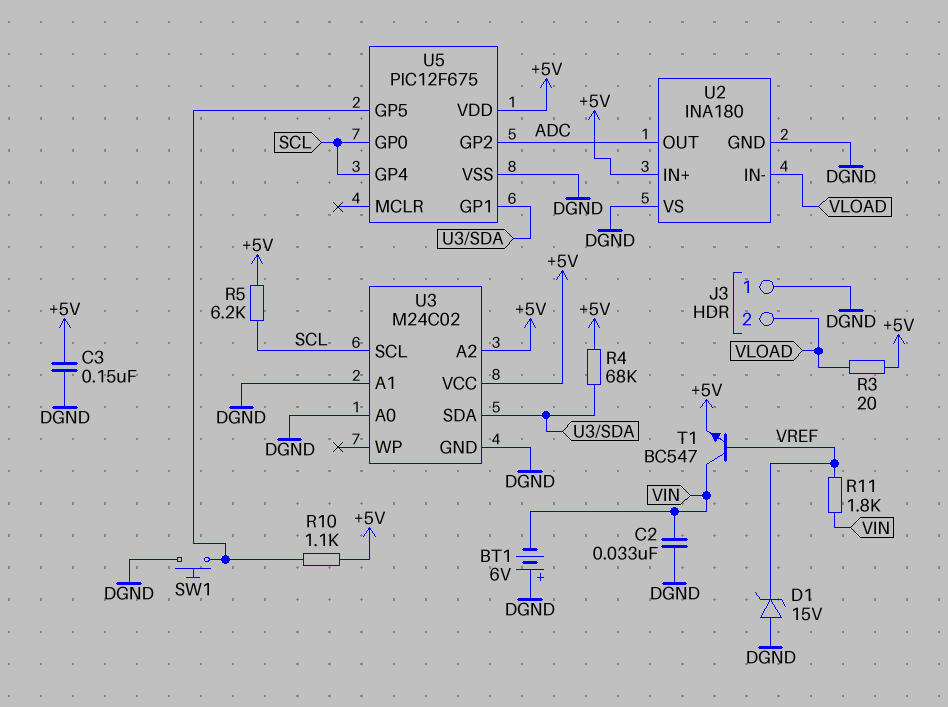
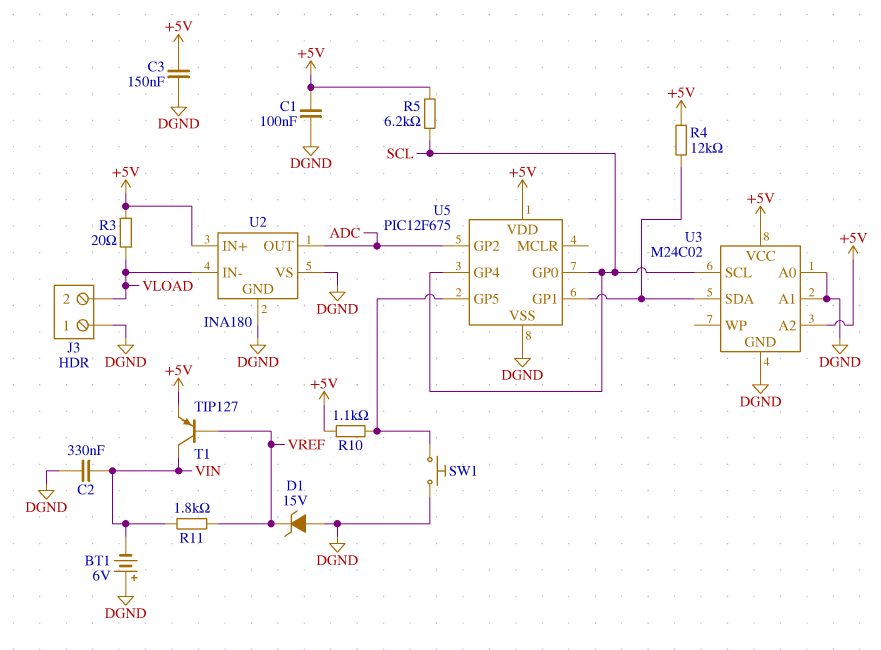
C1: none -> 100nF (+5V, DGND)
C2: 33nF (DGND, VIN) -> 330nF (DGND, VIN)
R4: 68k (+5V, U3/SDA) -> 12k (+5V, U3/SDA)
T1: NPN BC547 (B VREF, C VIN, E +5V) -> PNP TIP127 (B VREF, C VIN, E +5V)

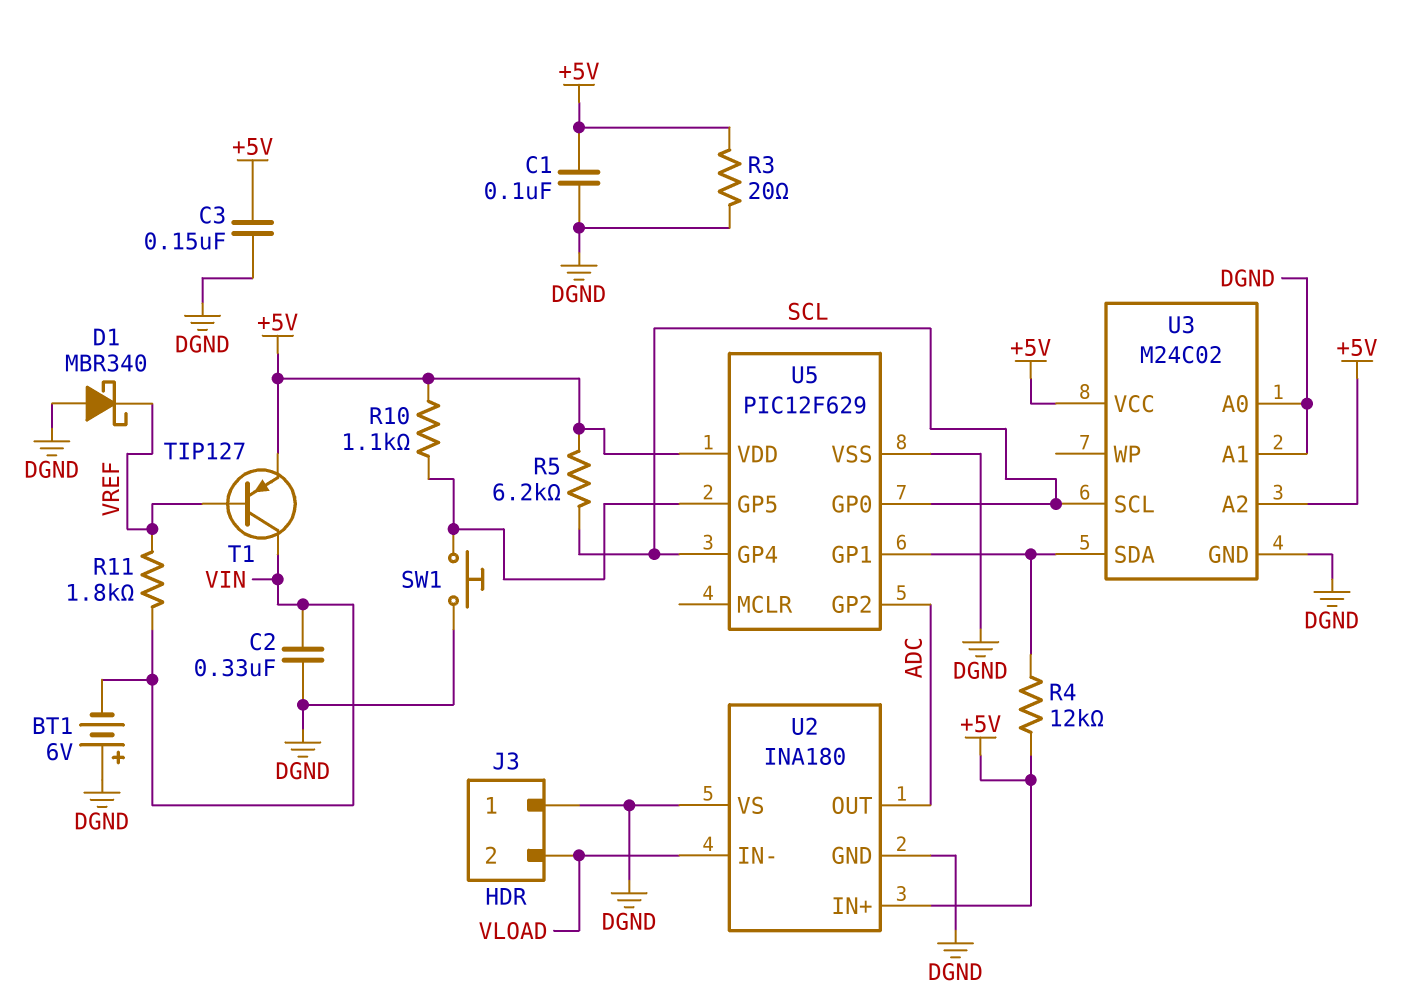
D1: zener 15V (A DGND, K VREF) -> schottky MBR340 (A DGND, K VREF)
R3: 20 (+5V, VLOAD) -> 20 (+5V, DGND)
U5: PIC12F675 -> PIC12F629

